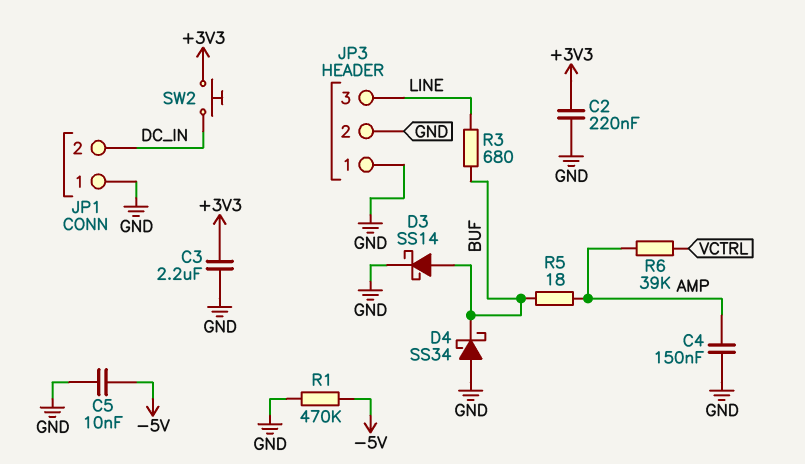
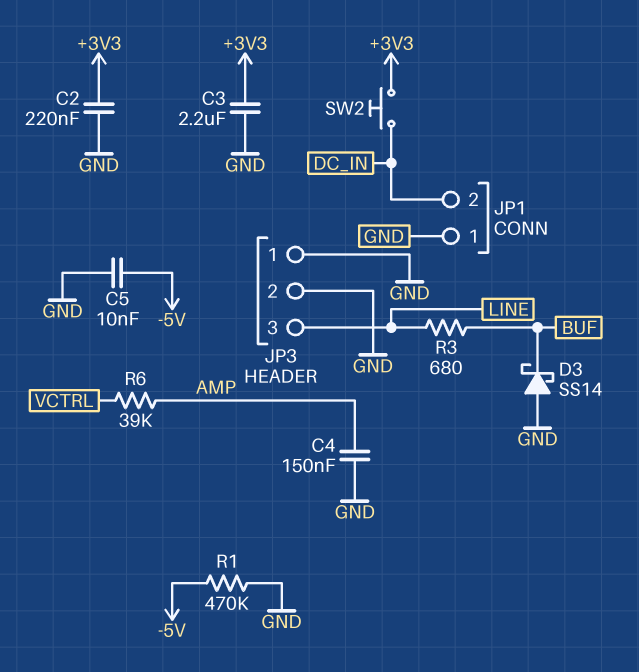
D3: schottky SS14 (A BUF, K GND) -> schottky SS14 (A GND, K BUF)
D4: schottky SS34 (A GND, K BUF) -> none
R5: 18 (AMP, BUF) -> none

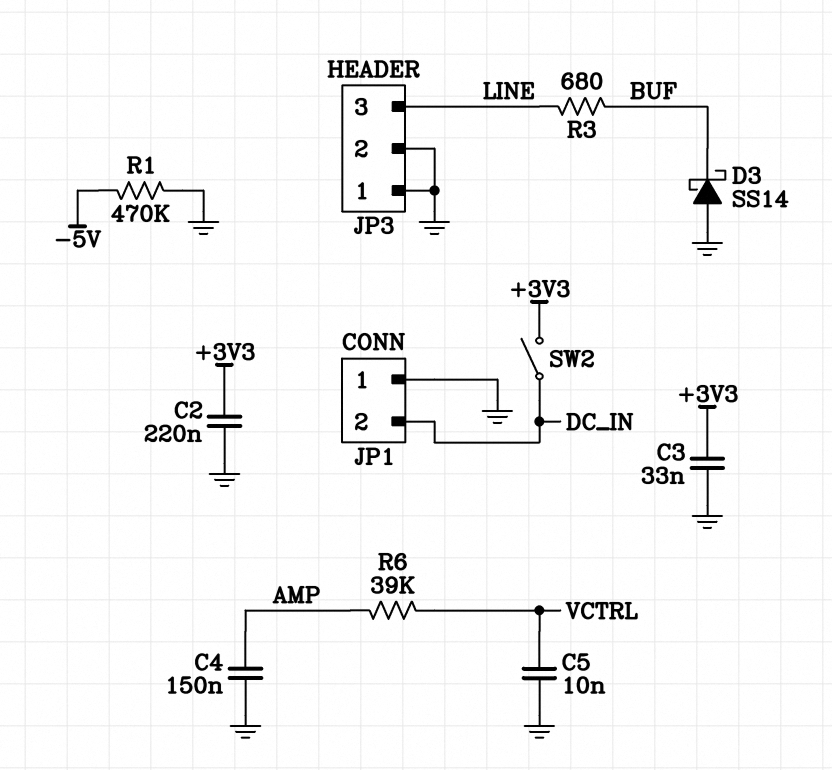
C3: 2.2uF (+3V3, GND) -> 33nF (+3V3, GND)
C5: 10nF (-5V, GND) -> 10nF (GND, VCTRL)
SW2: button (+3V3, DC_IN) -> switch (+3V3, DC_IN)

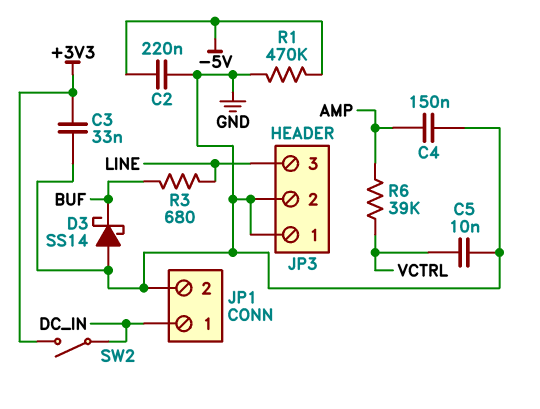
C2: 220nF (+3V3, GND) -> 220nF (-5V, GND)
JP1 pin 1: GND -> DC_IN
JP1 pin 2: DC_IN -> GND

